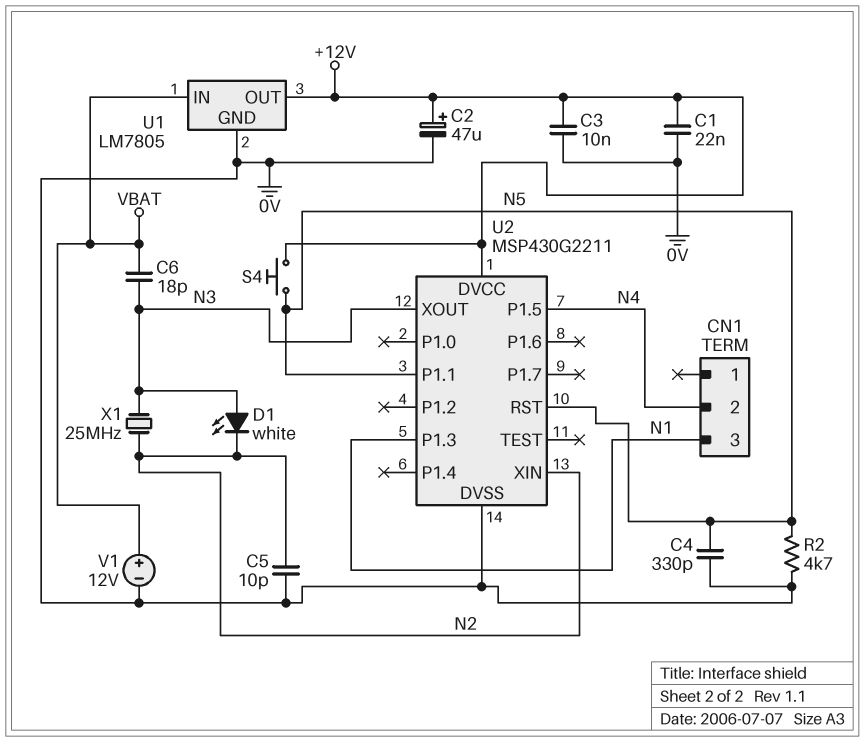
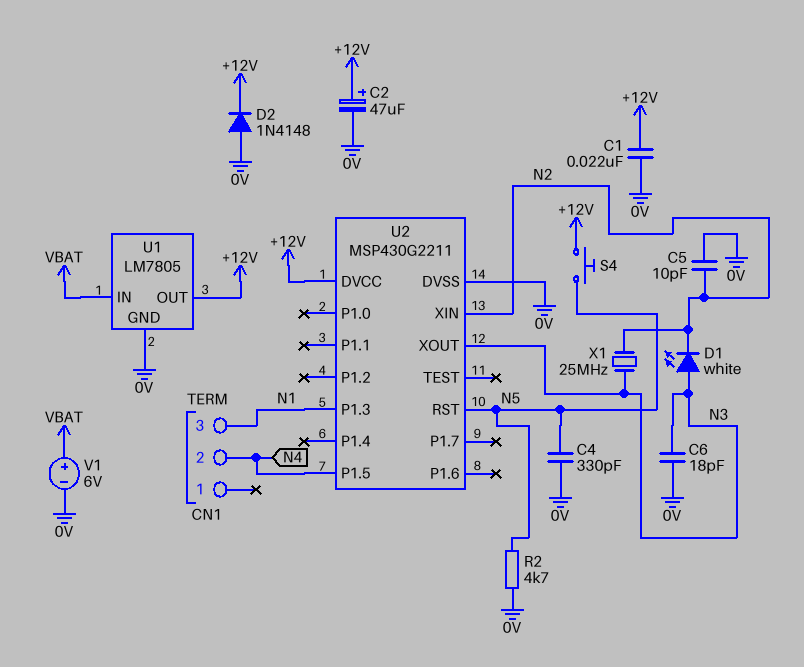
C3: 10nF (+12V, 0V) -> none
C6: 18pF (N3, VBAT) -> 18pF (0V, N3)
D2: none -> diode 1N4148 (A 0V, K +12V)
U2 pin P1.1: N5 -> none
V1: 12V (plus VBAT, minus 0V) -> 6V (plus VBAT, minus 0V)

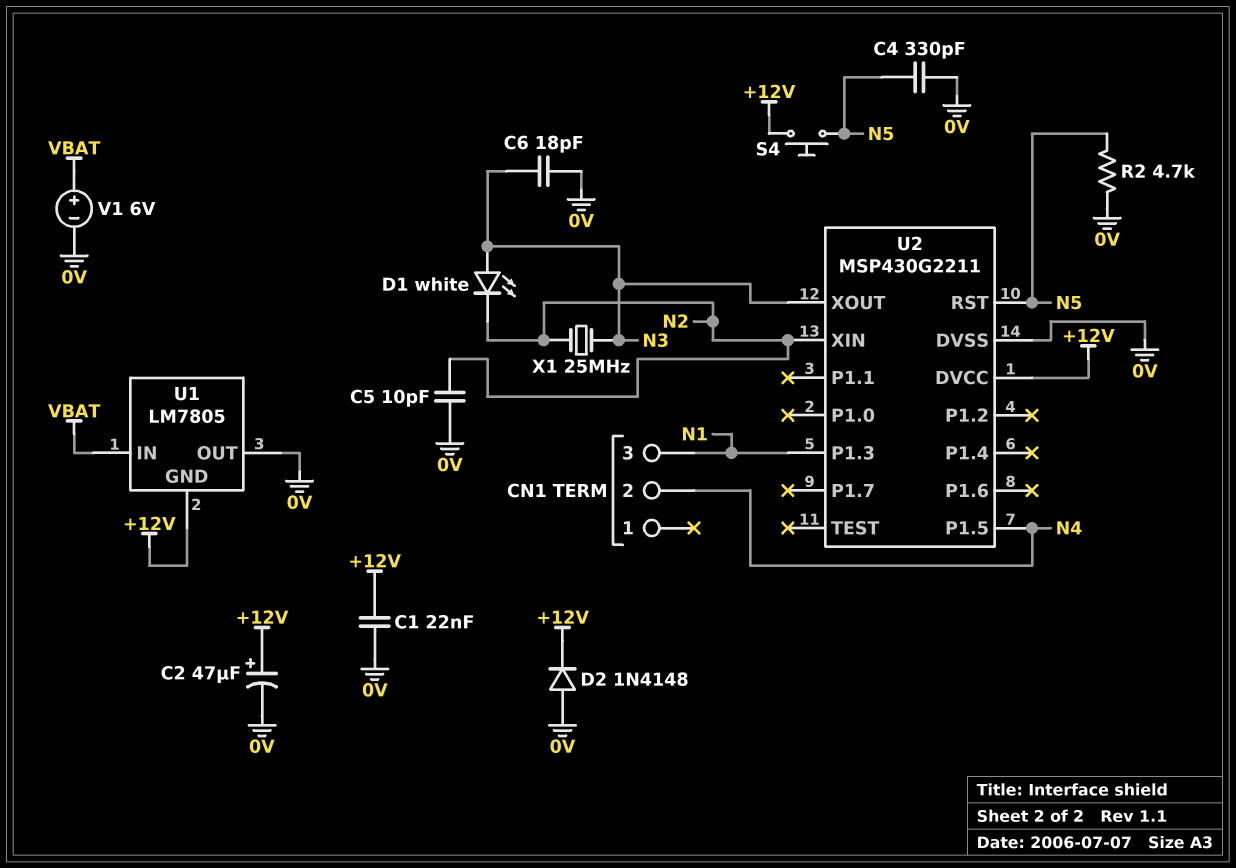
U1 pin GND: 0V -> +12V
U1 pin OUT: +12V -> 0V

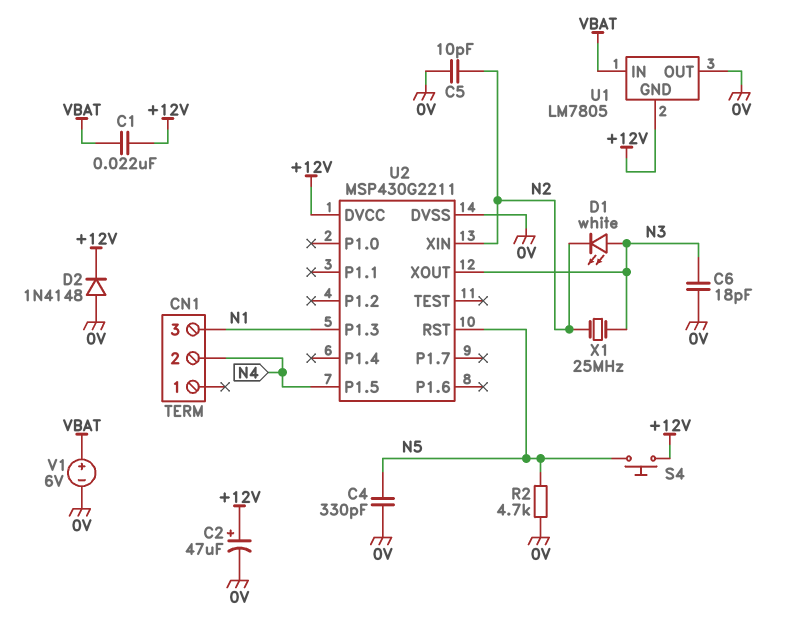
C1: 22nF (+12V, 0V) -> 22nF (+12V, VBAT)

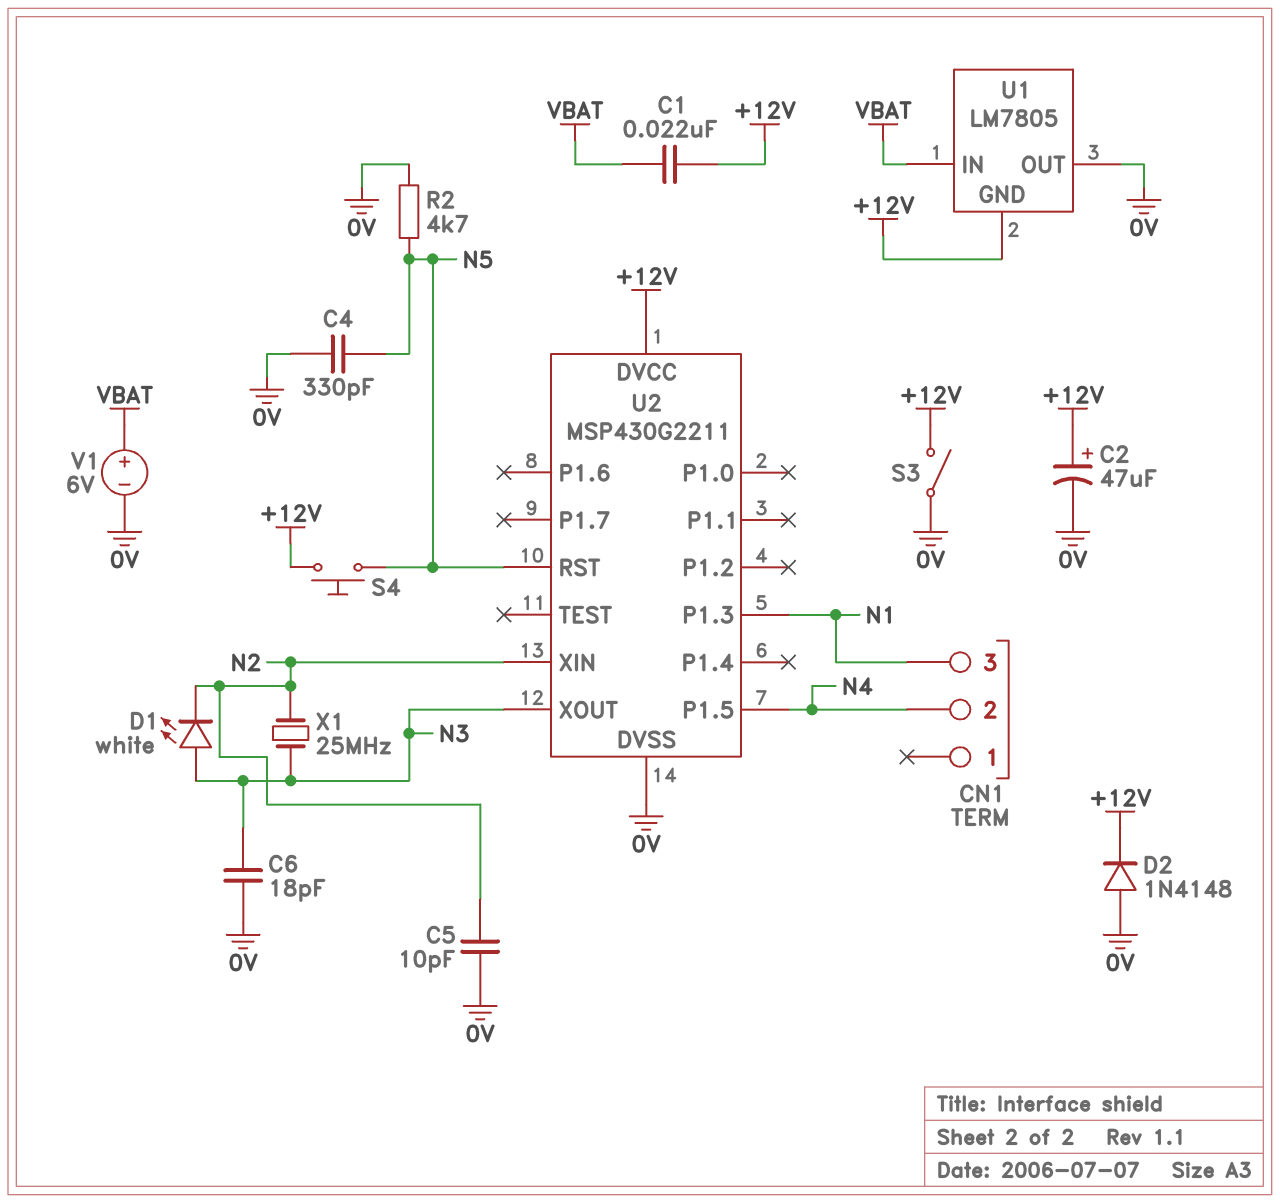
S3: none -> switch (+12V, 0V)

